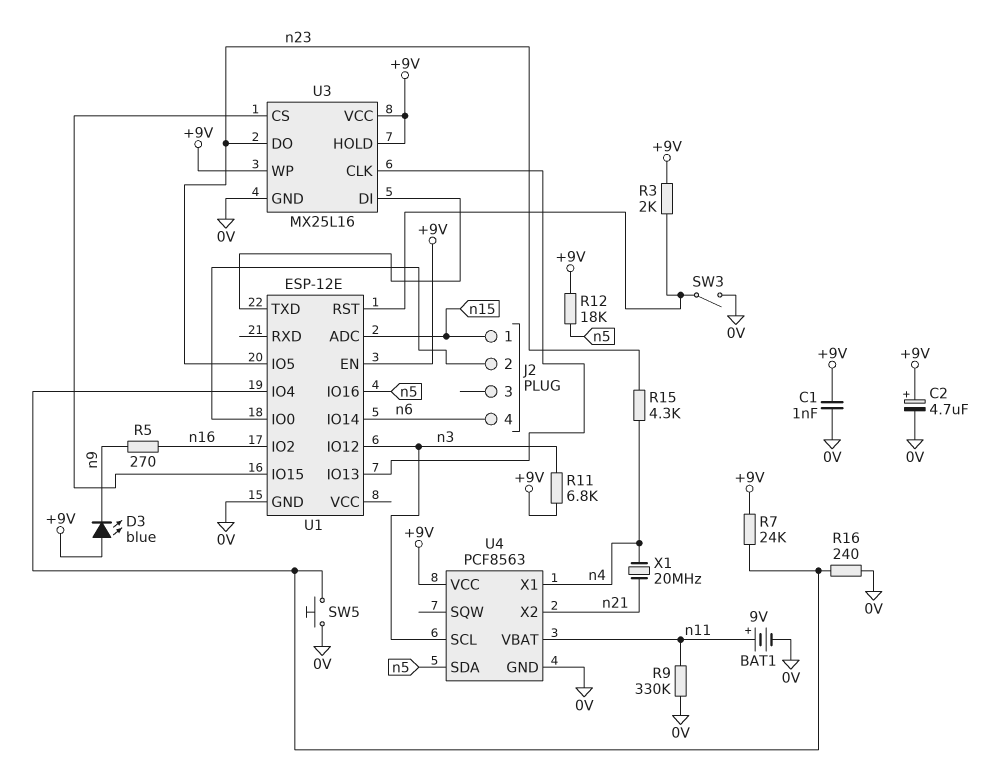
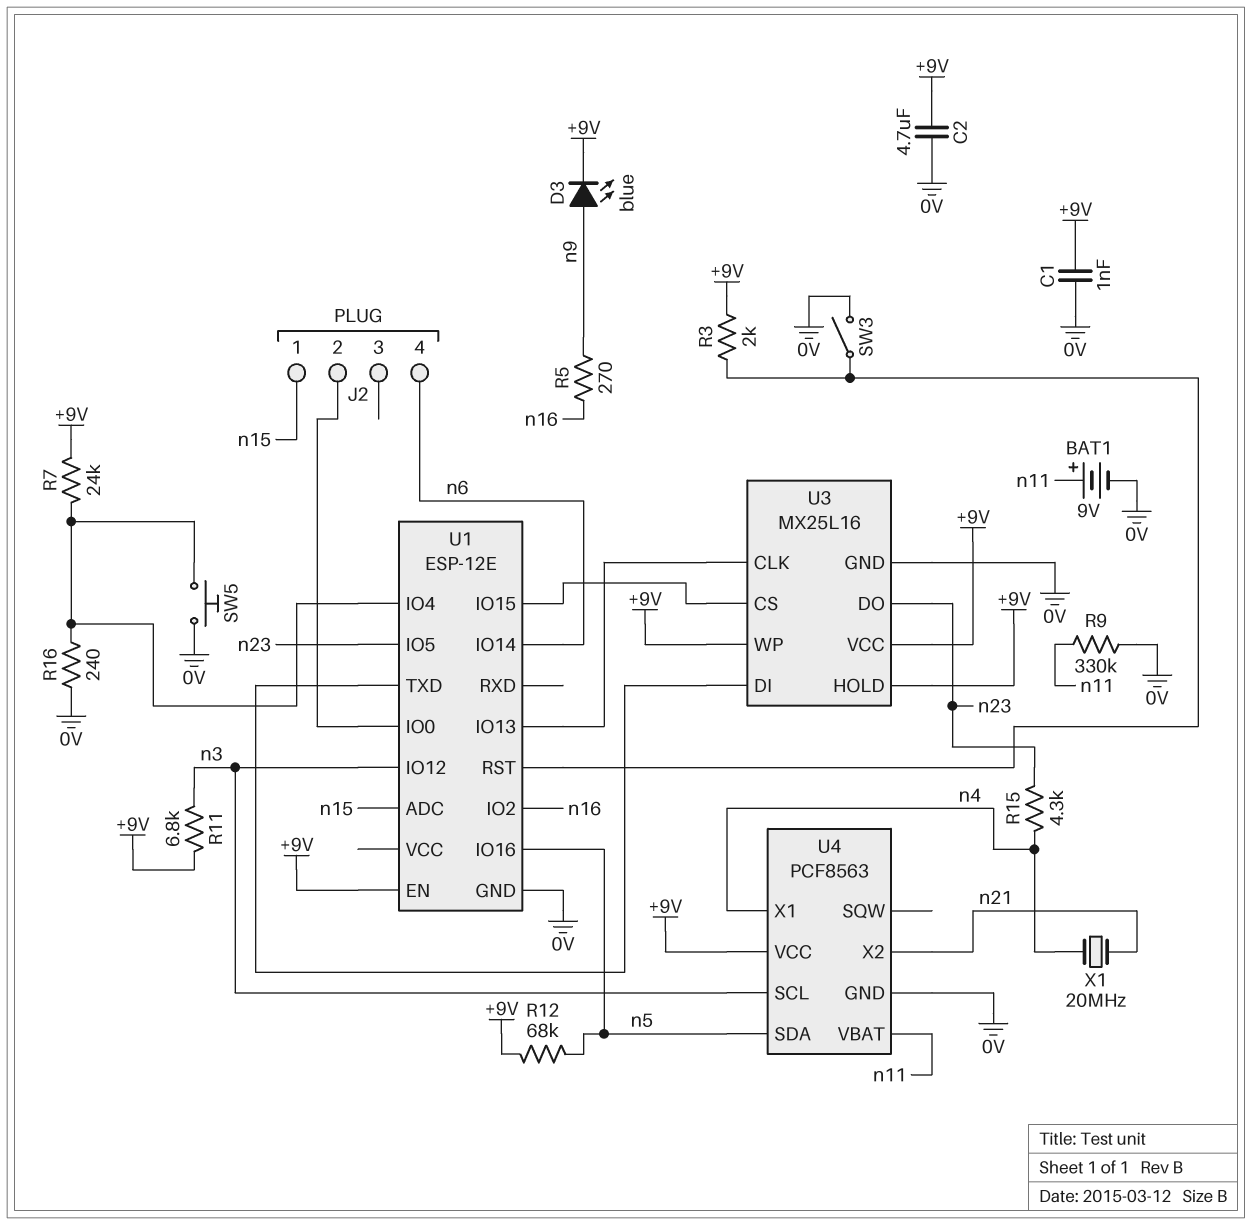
C2: 4.7uF (plus +9V, minus 0V) -> 4.7uF (+9V, 0V)
D3: LED blue (A +9V, K n9) -> LED blue (A n9, K +9V)
R12: 18k (+9V, n5) -> 68k (+9V, n5)

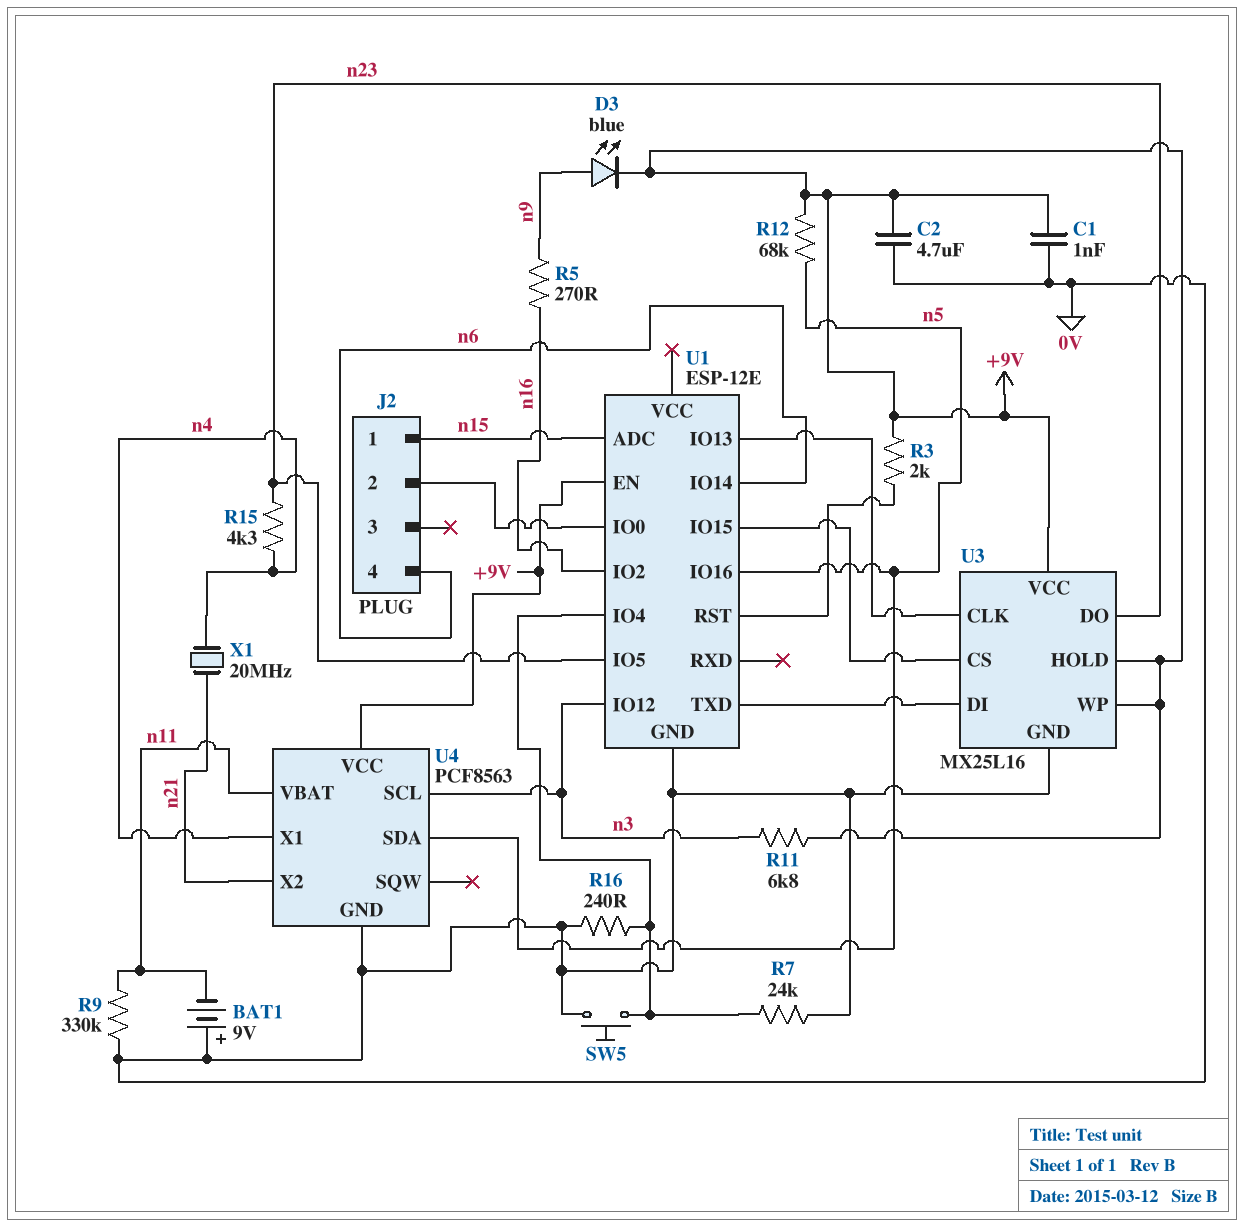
BAT1: 9V (plus n11, minus 0V) -> 9V (plus 0V, minus n11)
R7: 24k (+9V, U1/IO4) -> 24k (0V, U1/IO4)
SW3: switch (0V, U1/RST) -> none

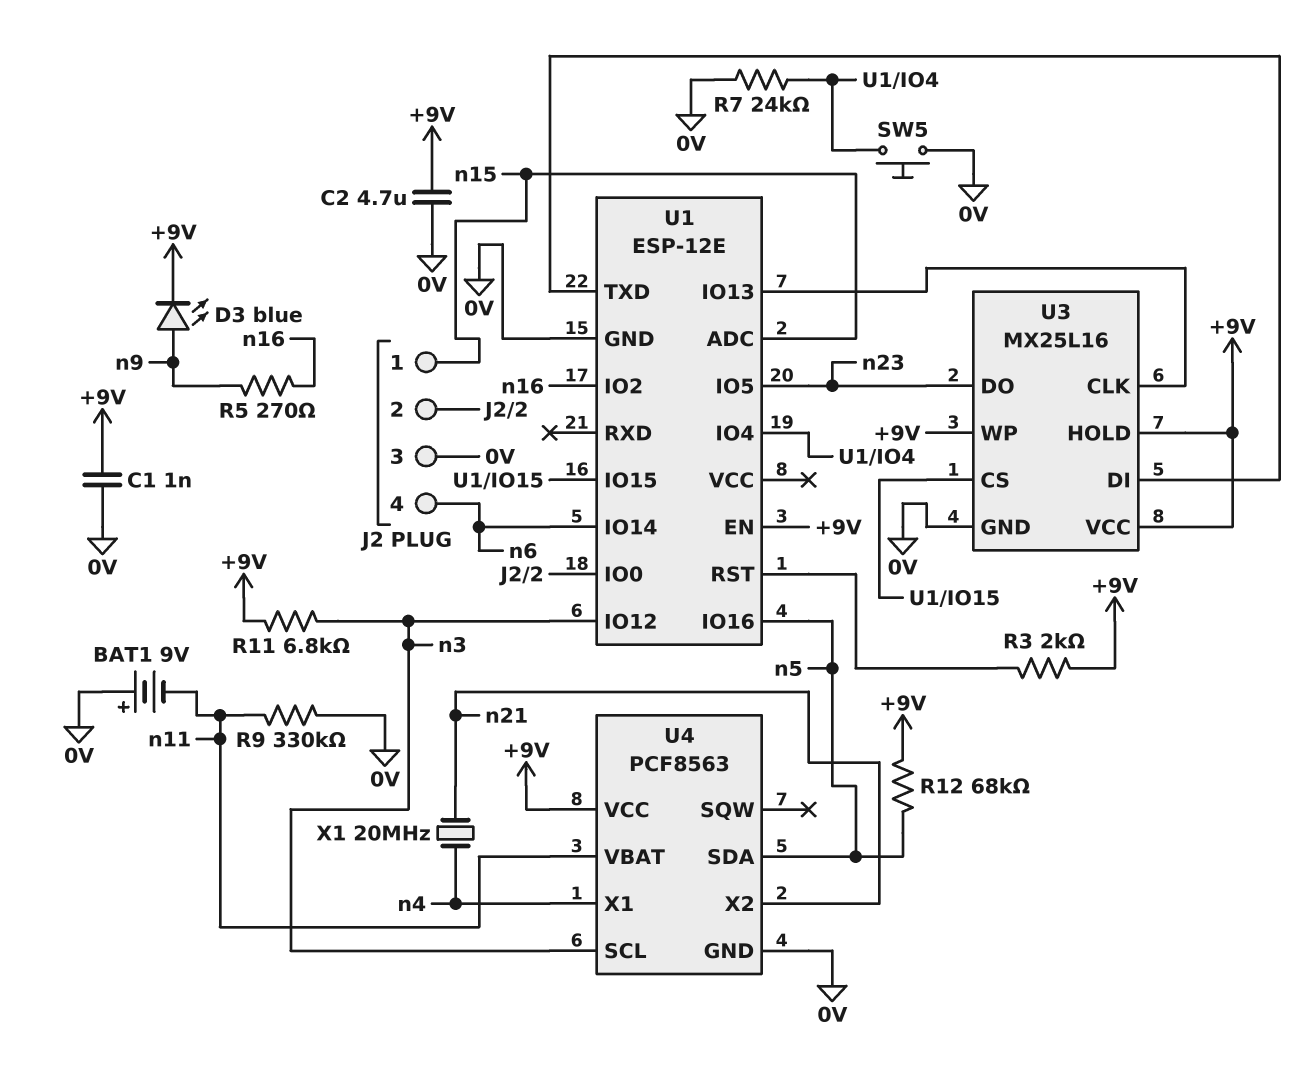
J2 pin 3: none -> 0V
R15: 4.3k (n4, n23) -> none
R16: 240 (0V, U1/IO4) -> none

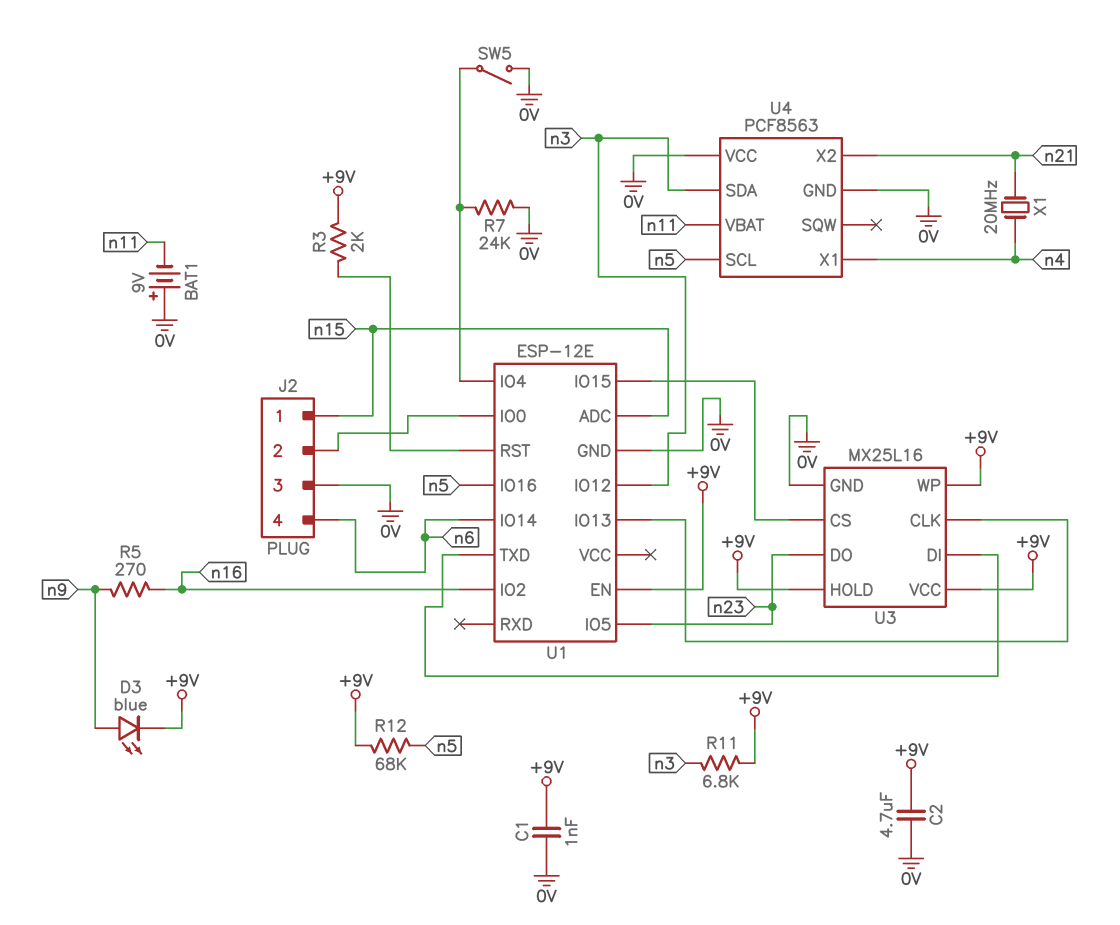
R9: 330k (0V, n11) -> none
SW5: button (0V, U1/IO4) -> switch (0V, U1/IO4)
U4 pin SCL: n3 -> n5
U4 pin SDA: n5 -> n3
U4 pin VCC: +9V -> 0V

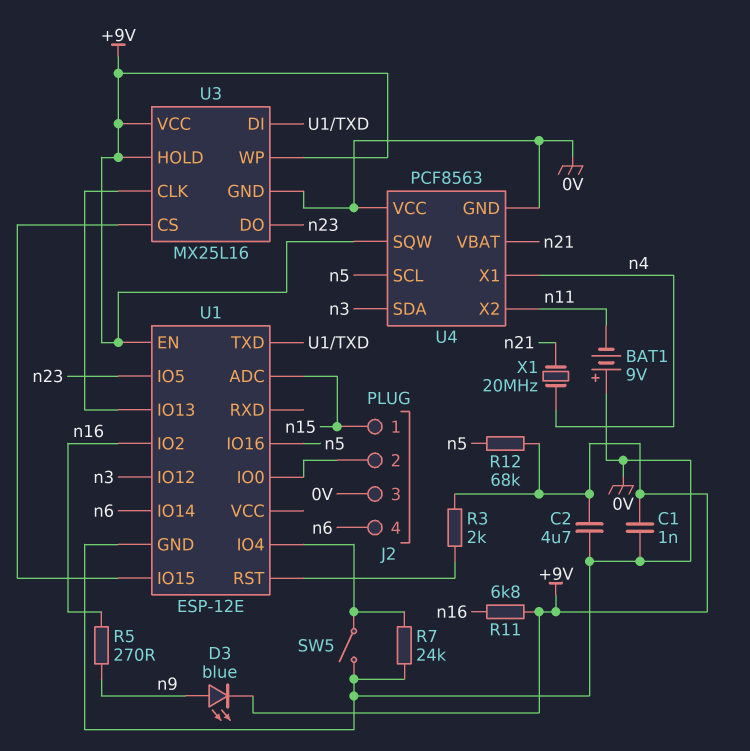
R11: 6.8k (+9V, n3) -> 6.8k (+9V, n16)
U4 pin SQW: none -> +9V
U4 pin VBAT: n11 -> n21
U4 pin X2: n21 -> n11

